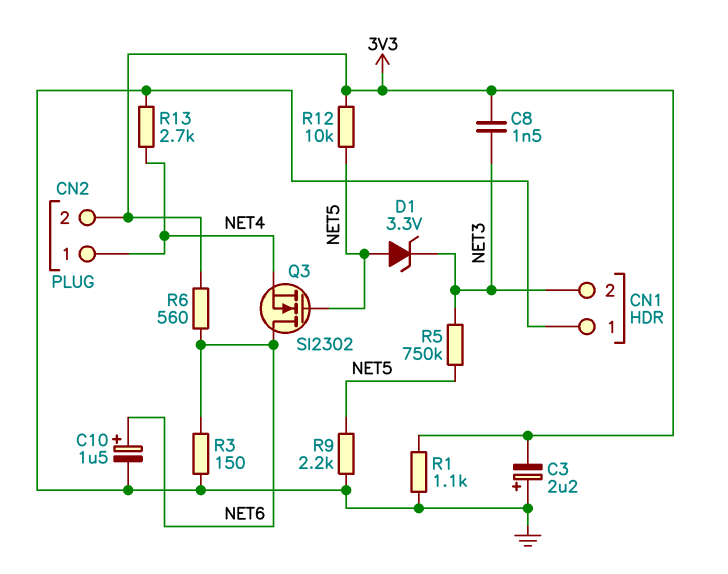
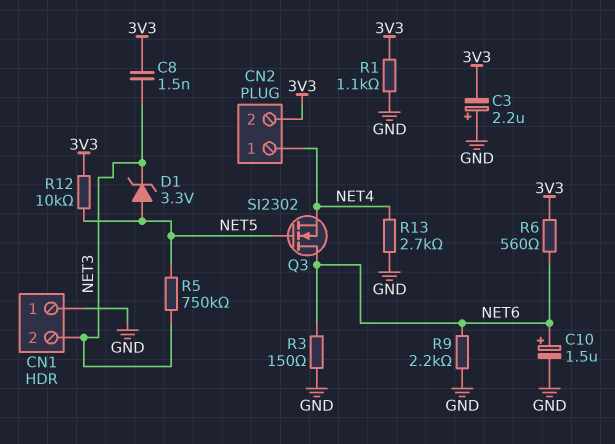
R9: 2.2k (GND, NET5) -> 2.2k (GND, NET6)

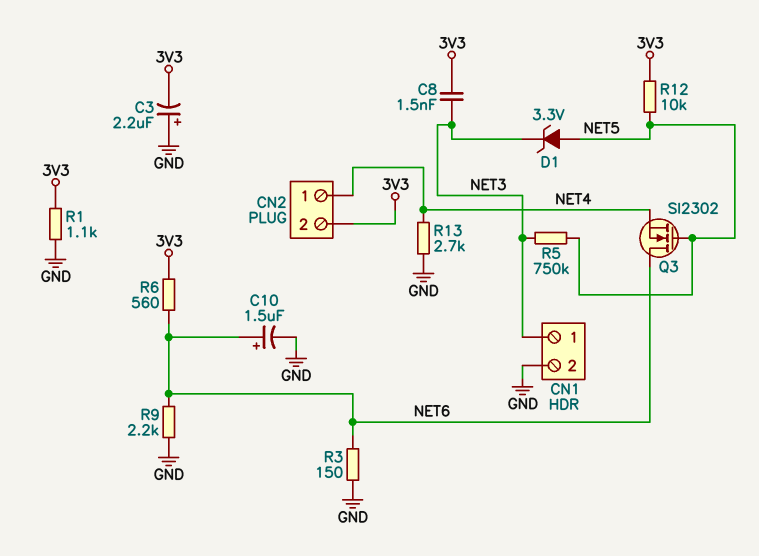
CN1 pin 1: GND -> NET3
CN1 pin 2: NET3 -> GND

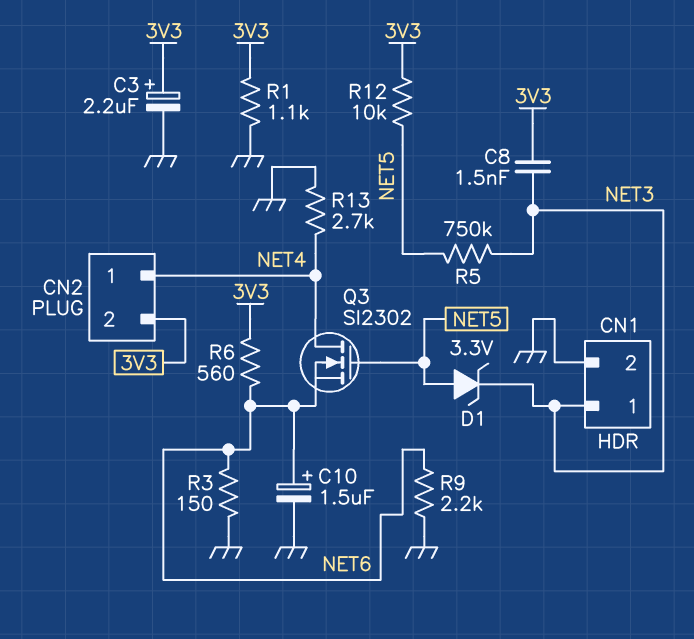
C3: 2.2uF (plus GND, minus 3V3) -> 2.2uF (plus 3V3, minus GND)
Q3: NMOS SI2302 (G NET5, D NET6, S NET4) -> NMOS SI2302 (G NET5, D NET4, S NET6)

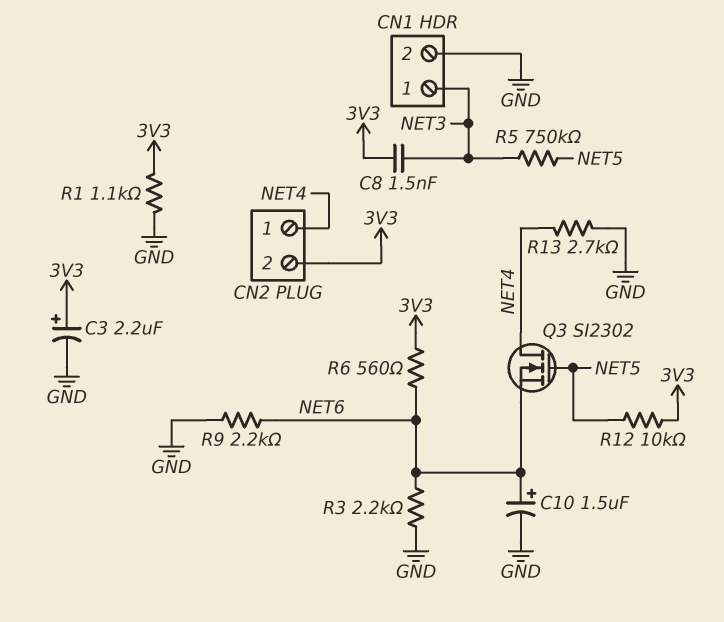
D1: zener 3.3V (A NET5, K NET3) -> none
R3: 150 (GND, NET6) -> 2.2k (GND, NET6)

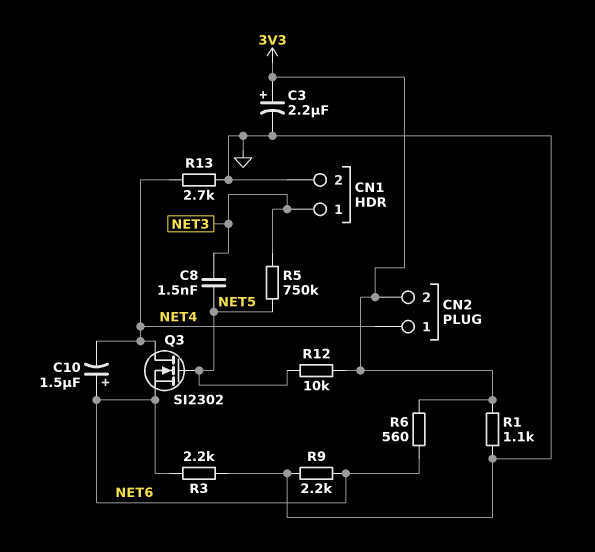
C8: 1.5nF (3V3, NET3) -> 1.5nF (NET3, NET5)
C10: 1.5uF (plus NET6, minus GND) -> 1.5uF (plus NET6, minus NET4)

